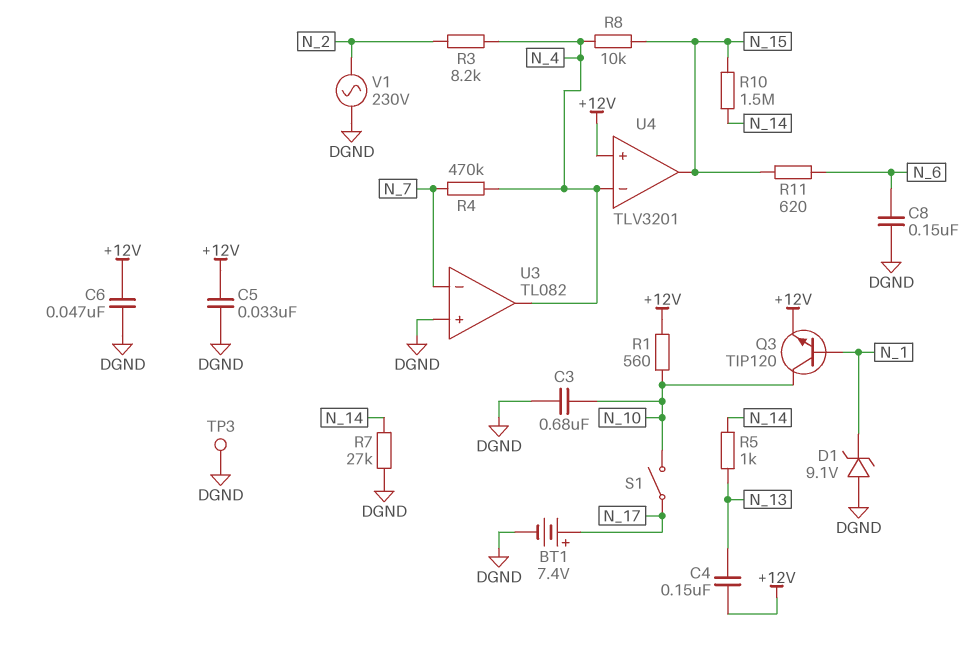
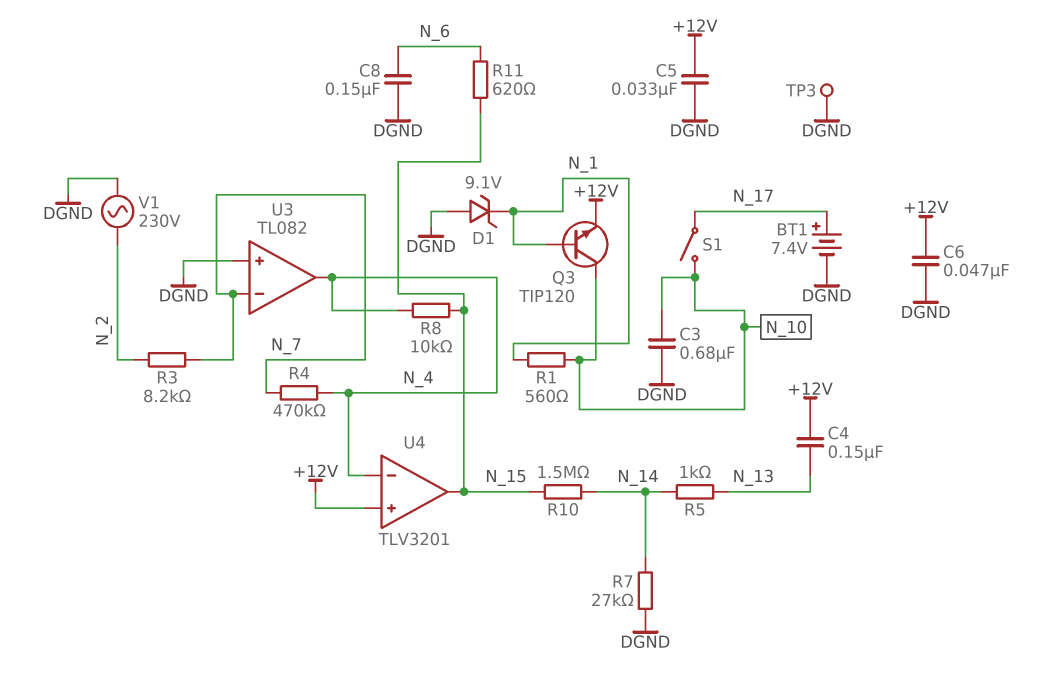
R1: 560 (+12V, N_10) -> 560 (N_1, N_10)
R3: 8.2k (N_2, N_4) -> 8.2k (N_2, N_7)

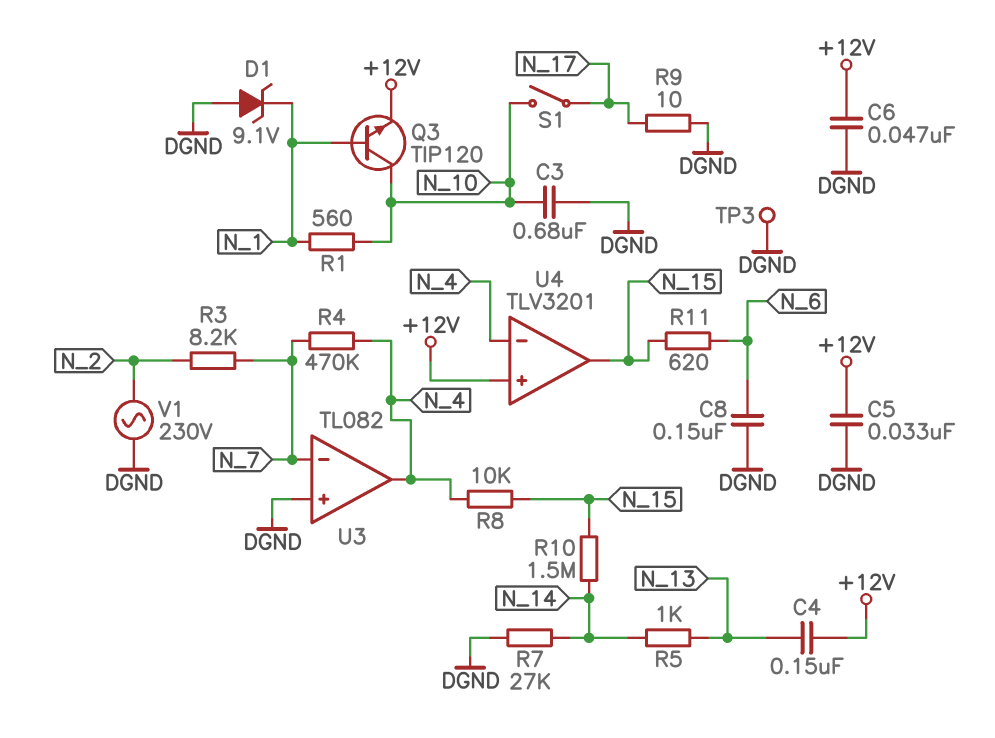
BT1: 7.4V (plus N_17, minus DGND) -> none
R9: none -> 10 (DGND, N_17)

